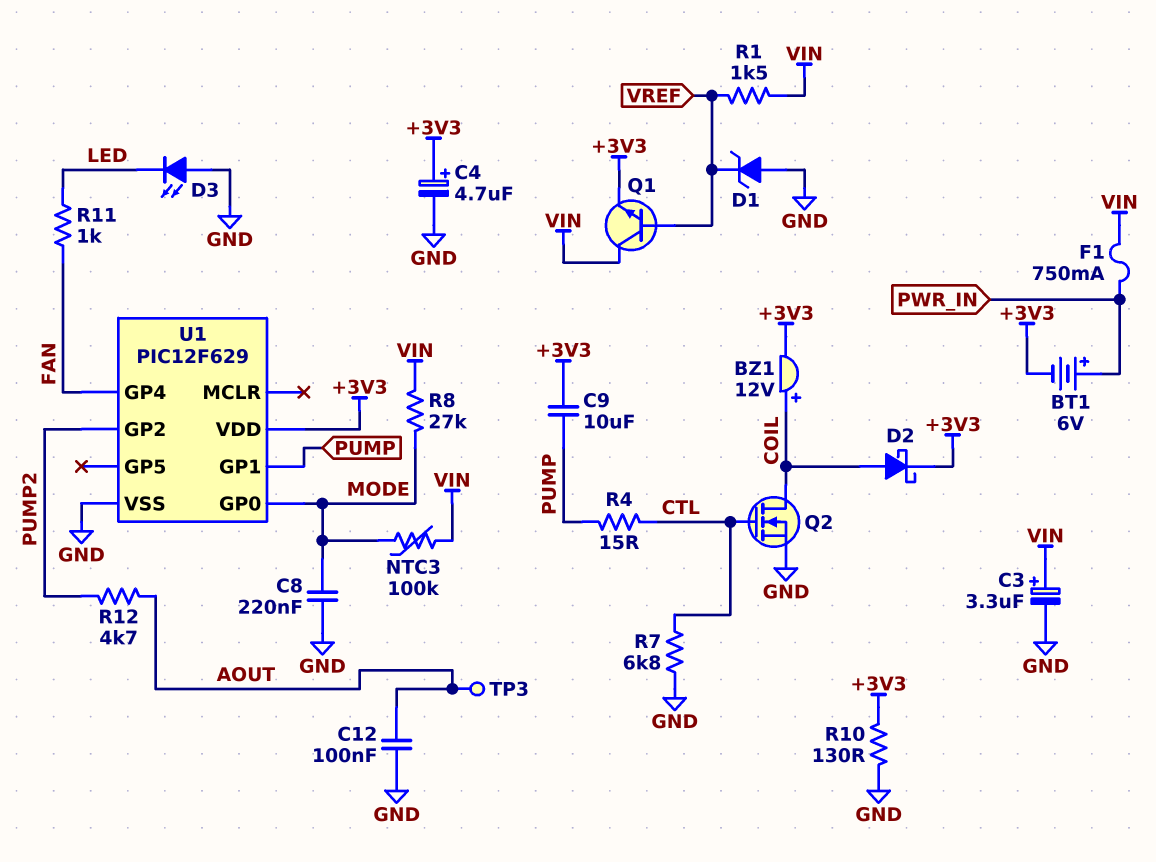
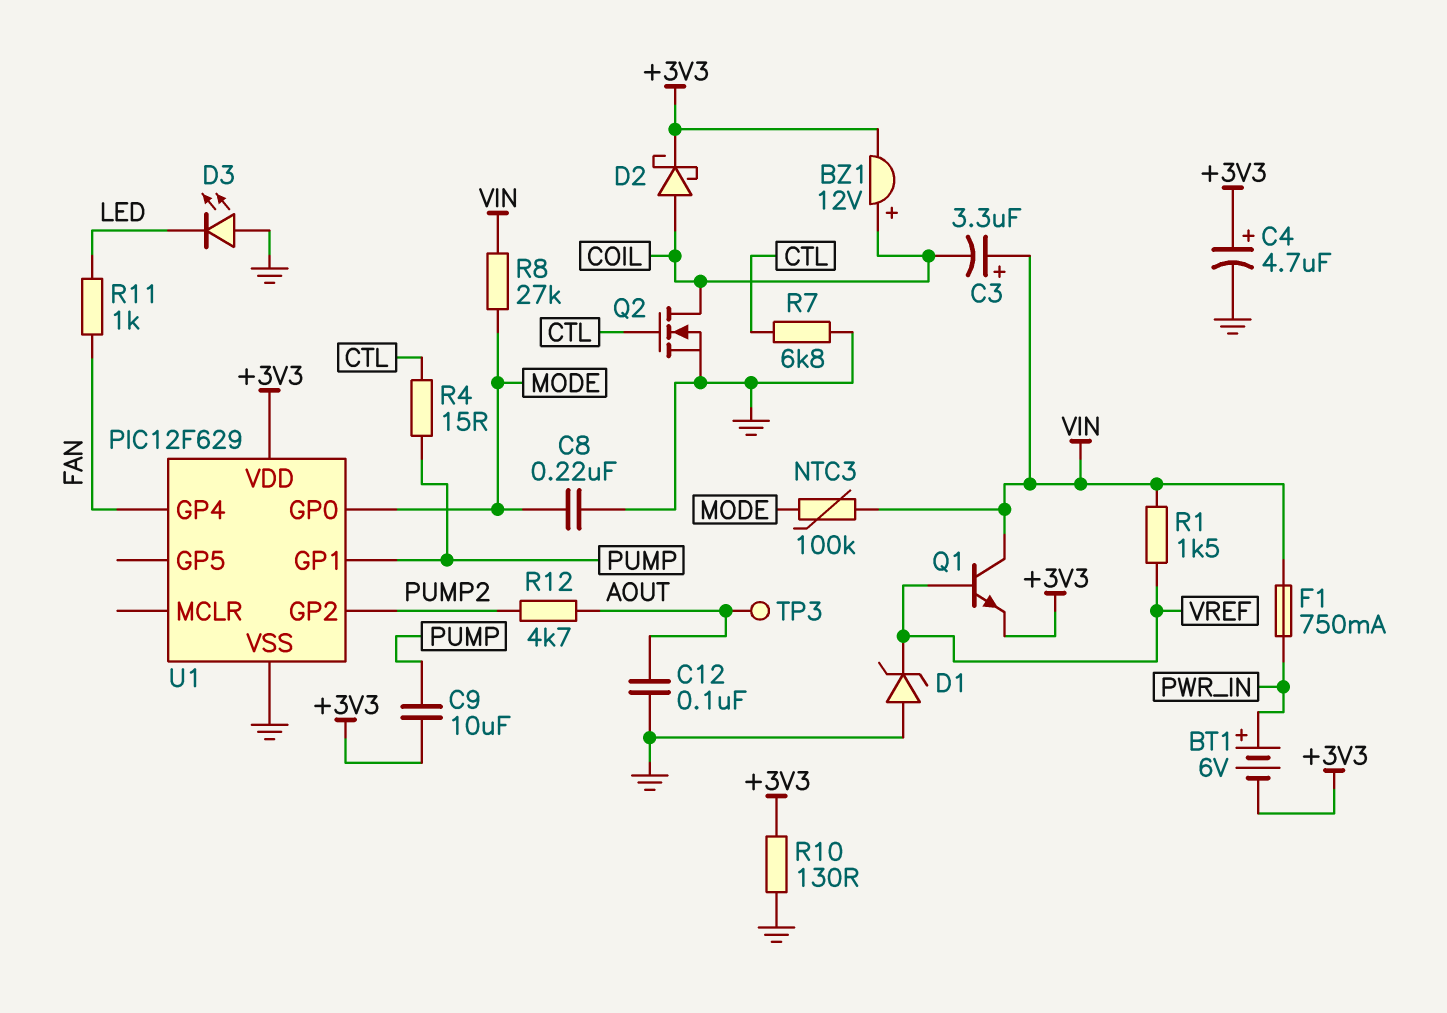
C3: 3.3uF (plus VIN, minus GND) -> 3.3uF (plus VIN, minus COIL)

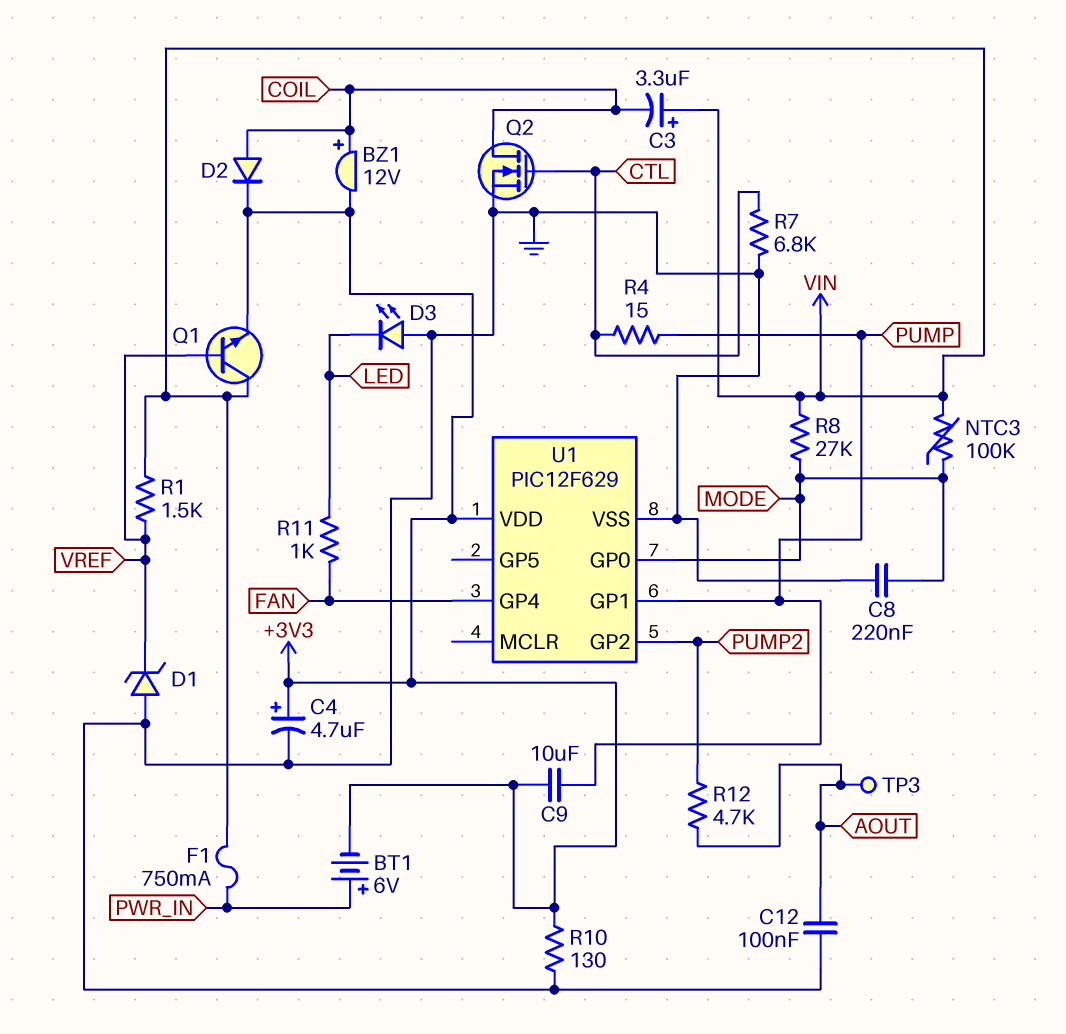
D2: schottky (A COIL, K +3V3) -> diode (A COIL, K +3V3)

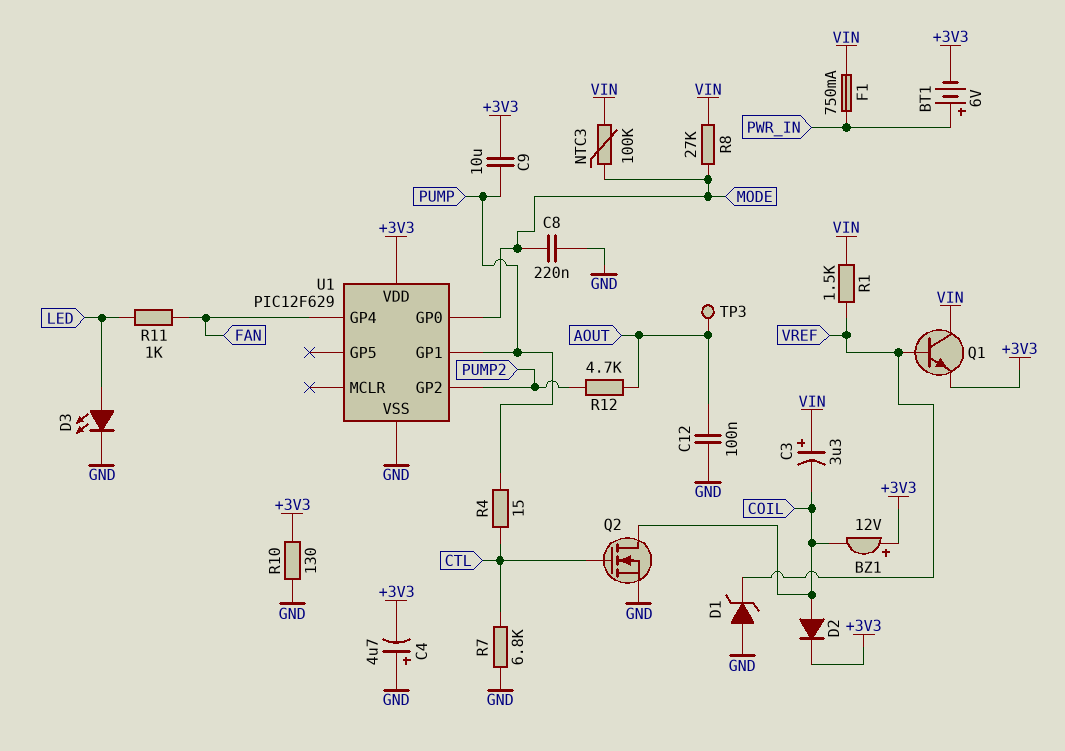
BZ1: buzzer 12V (plus COIL, minus +3V3) -> buzzer 12V (plus +3V3, minus COIL)
C4: 4.7uF (plus +3V3, minus GND) -> 4.7uF (plus GND, minus +3V3)
D3: LED (A GND, K LED) -> LED (A LED, K GND)

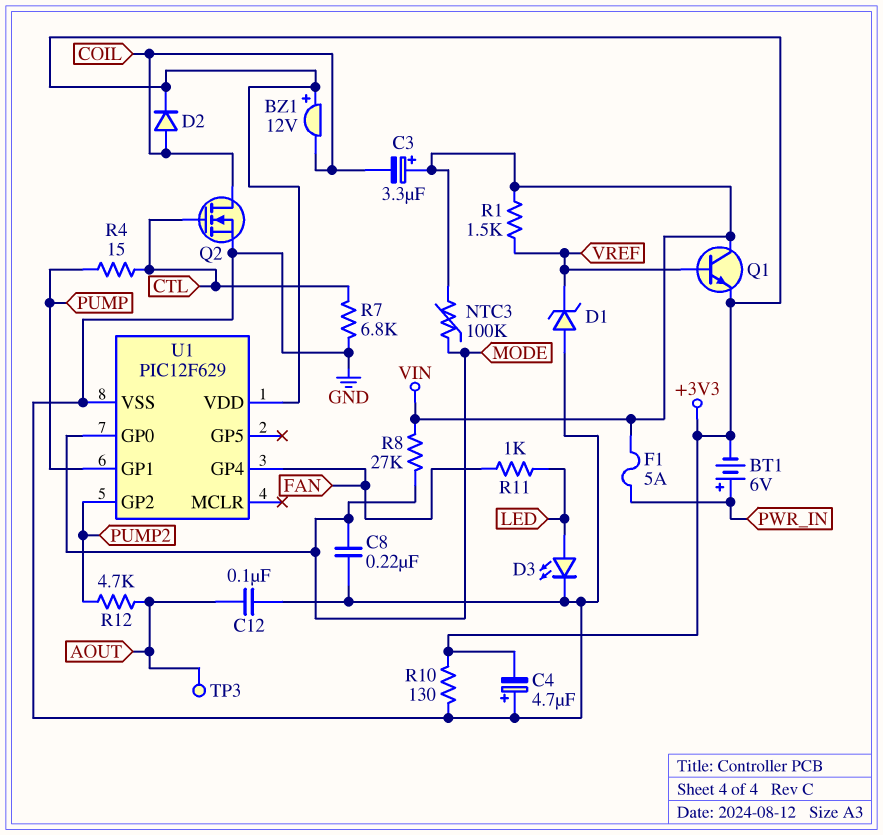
C9: 10uF (+3V3, PUMP) -> none
F1: 750mA (PWR_IN, VIN) -> 5A (PWR_IN, VIN)

